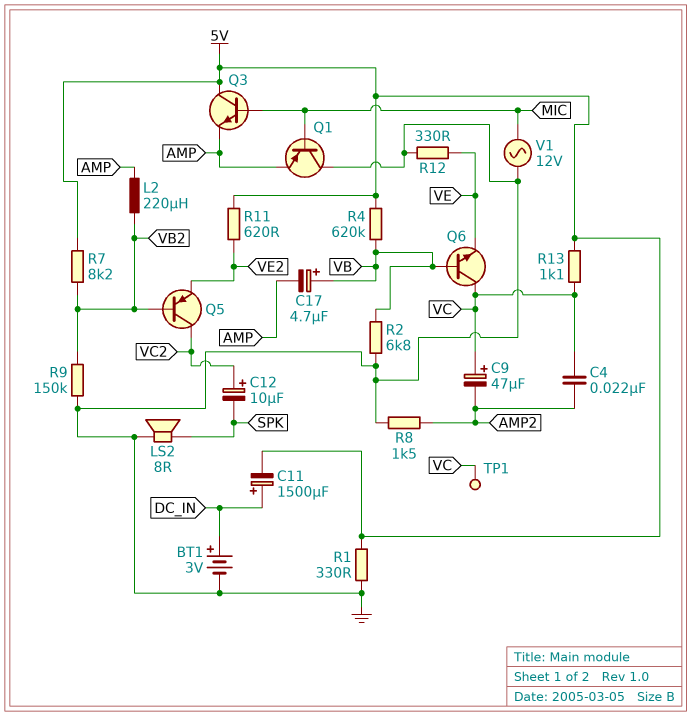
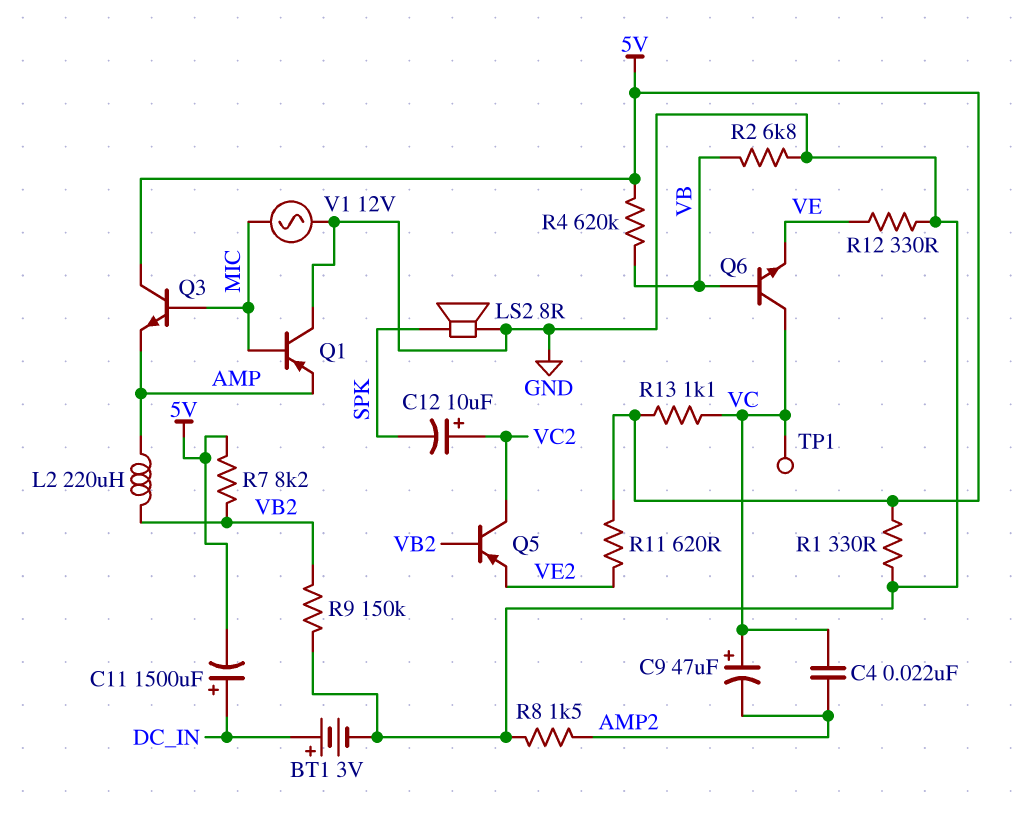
C17: 4.7uF (plus VB, minus AMP) -> none

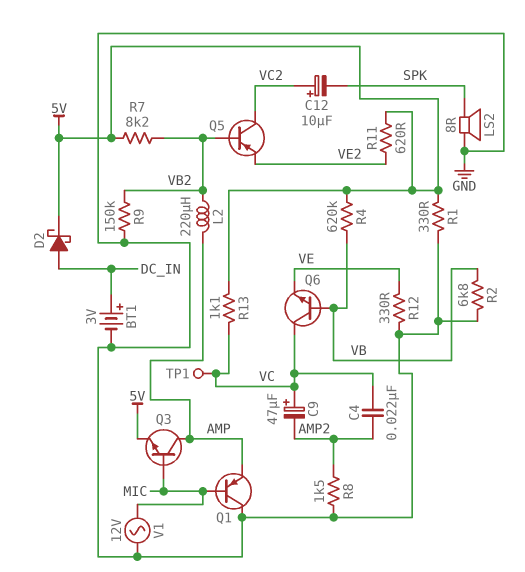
C11: 1500uF (plus DC_IN, minus 5V) -> none
D2: none -> schottky (A DC_IN, K 5V)
Q3: NPN (B MIC, C 5V, E AMP) -> NPN (B MIC, C AMP, E 5V)

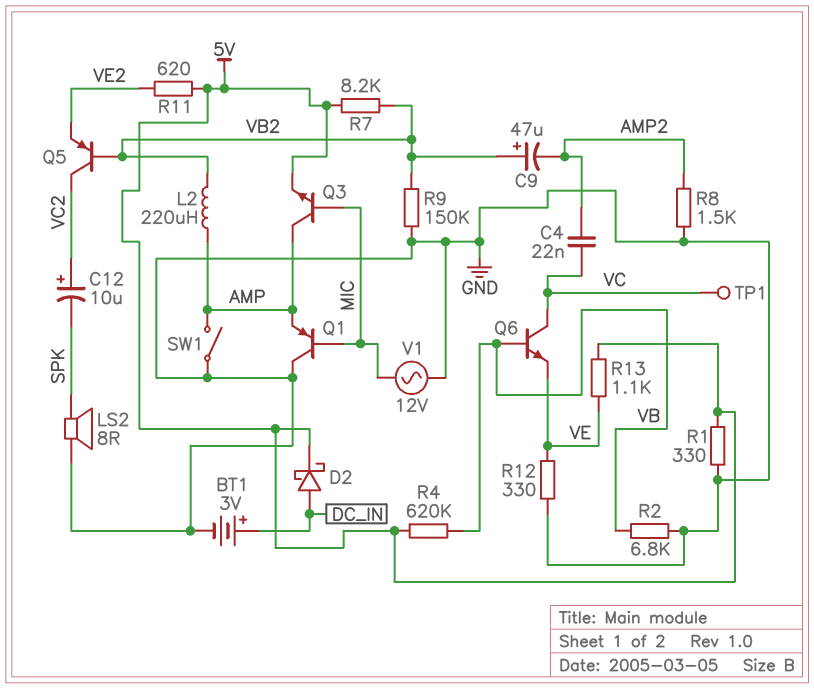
C9: 47uF (plus VC, minus AMP2) -> 47uF (plus VB2, minus AMP2)
R13: 1.1k (5V, VC) -> 1.1k (5V, VE)
SW1: none -> switch (AMP, GND)

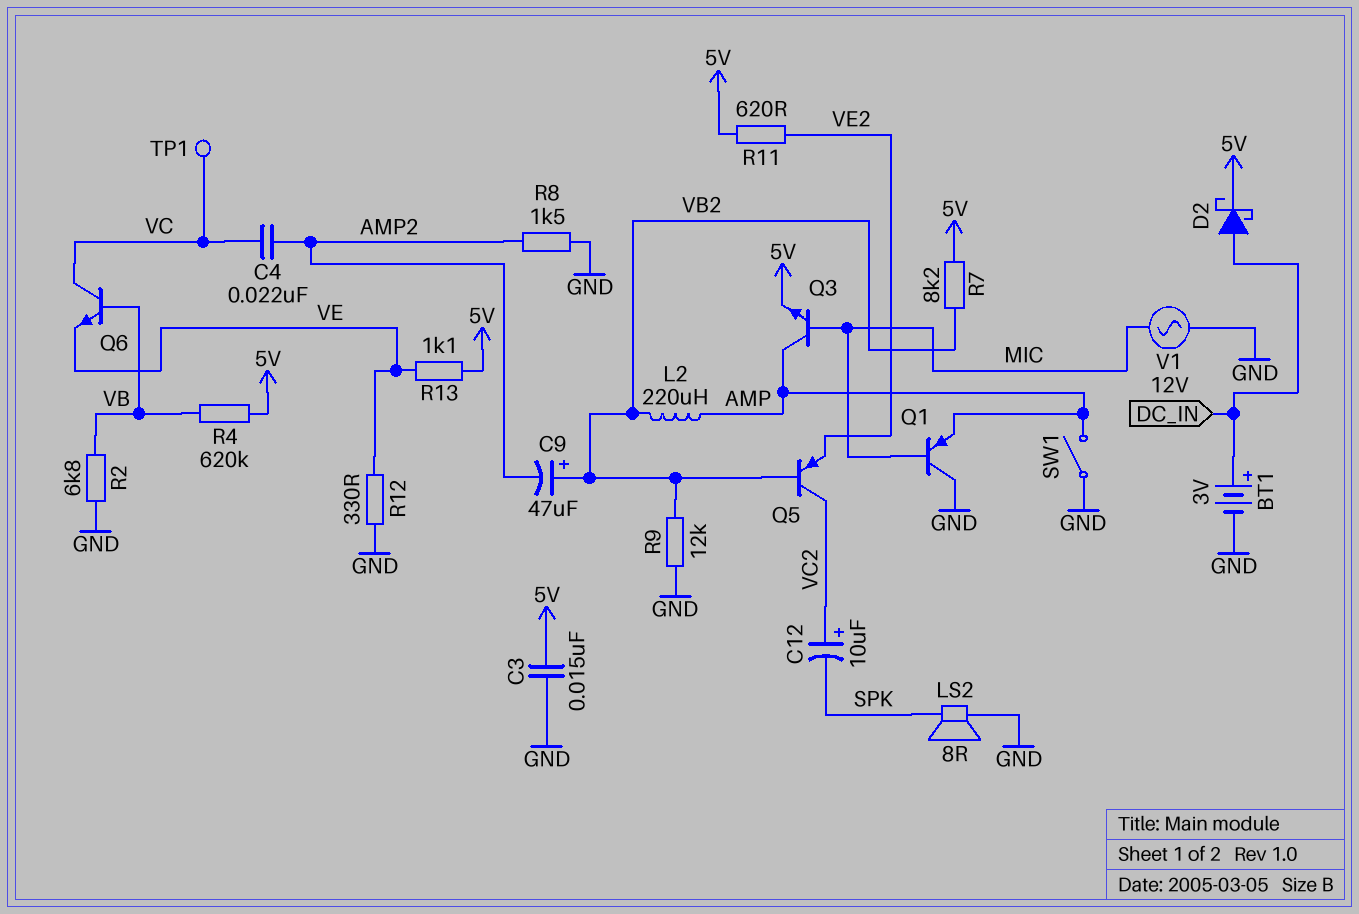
C3: none -> 15nF (5V, GND)
R1: 330 (5V, GND) -> none
R9: 150k (GND, VB2) -> 12k (GND, VB2)

